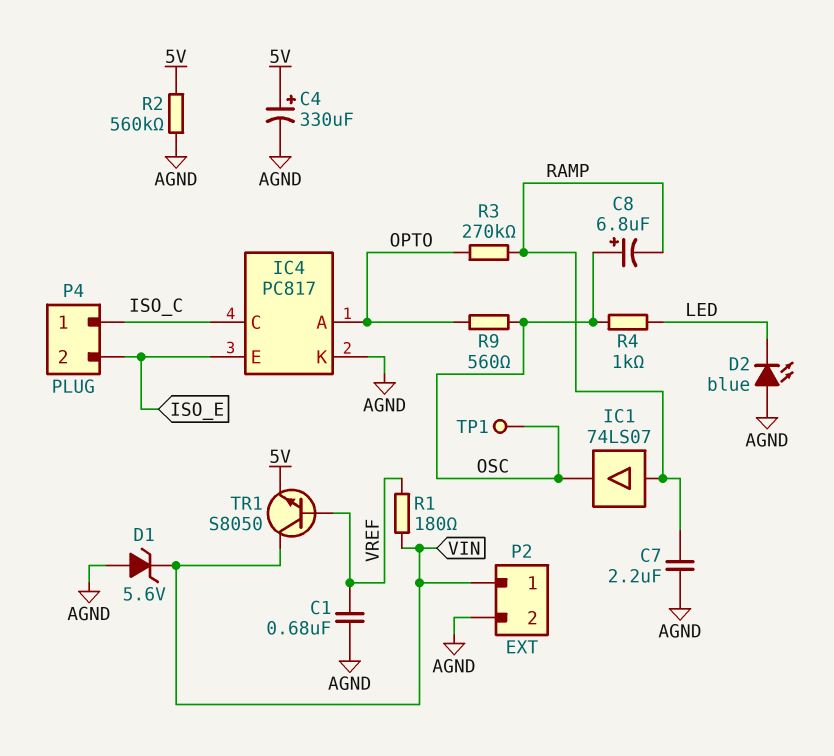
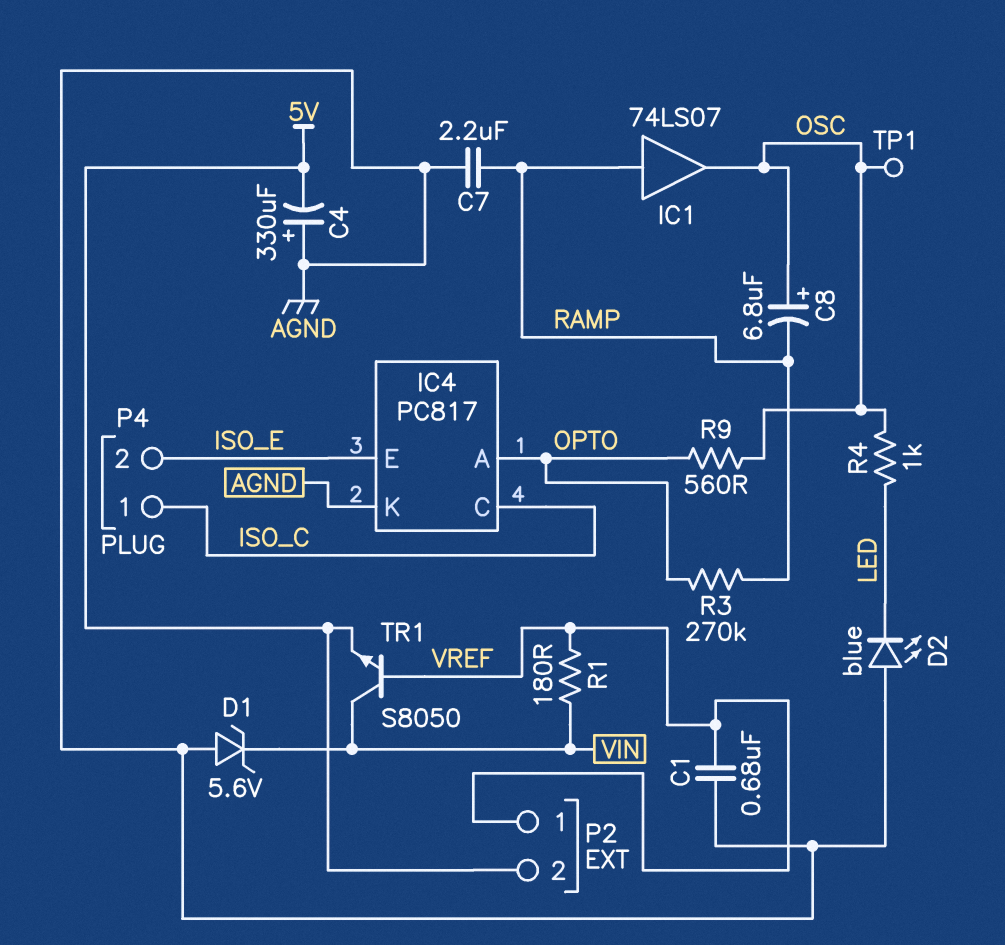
C4: 330uF (plus 5V, minus AGND) -> 330uF (plus AGND, minus 5V)
P2 pin 1: VIN -> VREF
P2 pin 2: AGND -> 5V
R2: 560k (5V, AGND) -> none

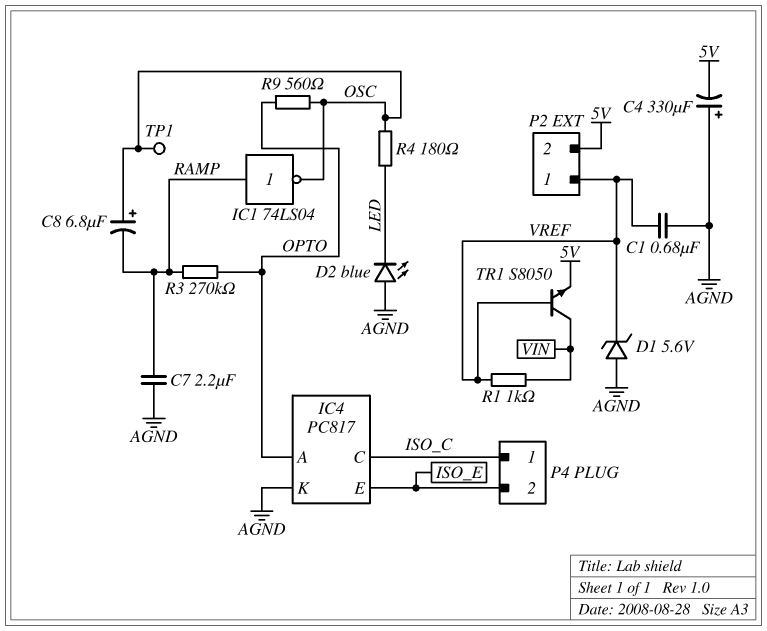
D1: zener 5.6V (A AGND, K VIN) -> zener 5.6V (A AGND, K VREF)
IC1: buffer 74LS07 (in RAMP, out OSC) -> NOT 74LS04 (in RAMP, out OSC)
R1: 180 (VIN, VREF) -> 1k (VIN, VREF)
R4: 1k (LED, OSC) -> 180 (LED, OSC)

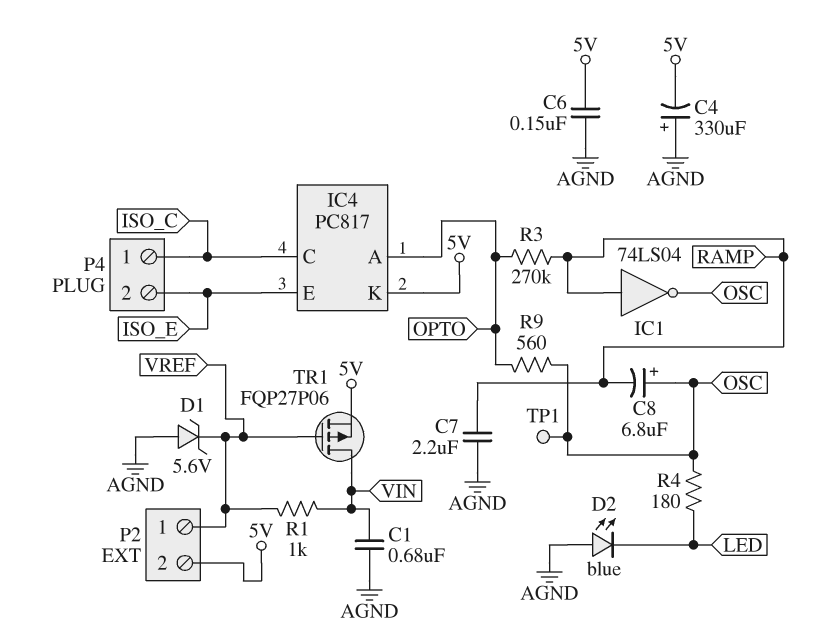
C1: 680nF (AGND, VREF) -> 680nF (AGND, VIN)
C6: none -> 150nF (5V, AGND)
IC4 pin K: AGND -> 5V
TR1: NPN S8050 (B VREF, C VIN, E 5V) -> PMOS FQP27P06 (G VREF, D VIN, S 5V)

